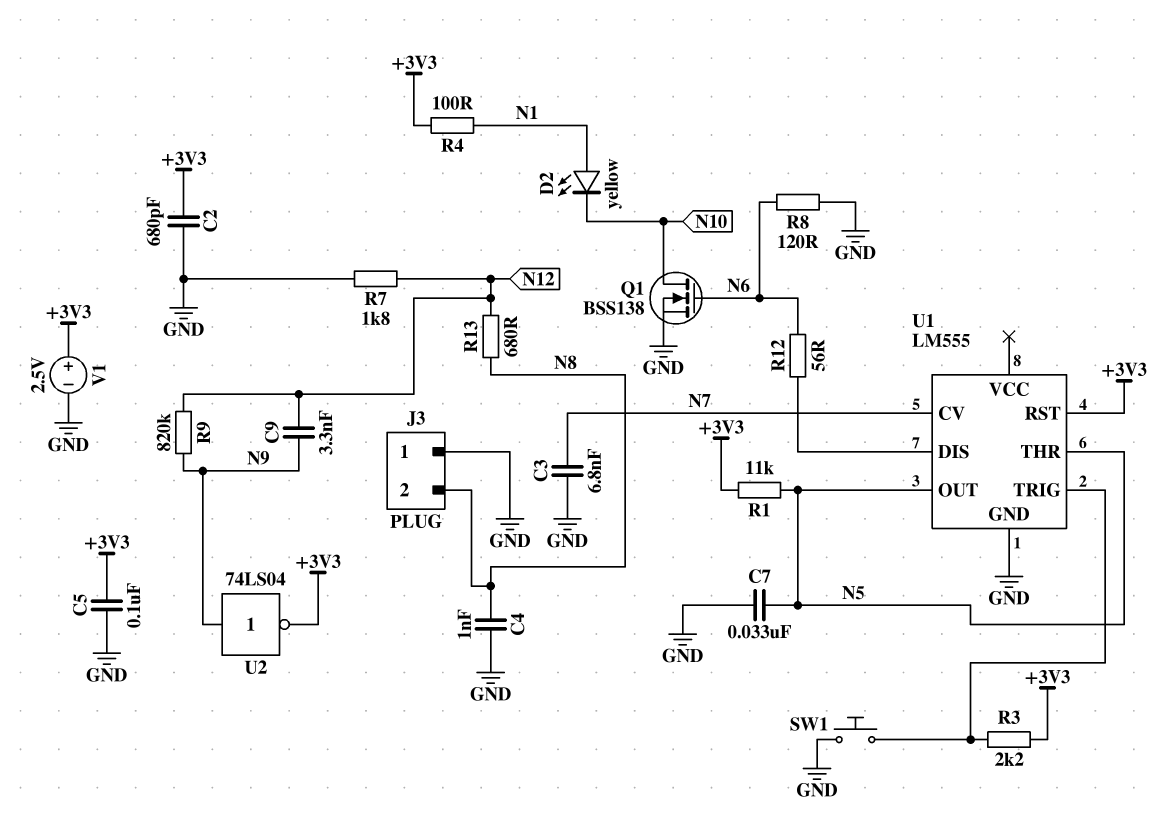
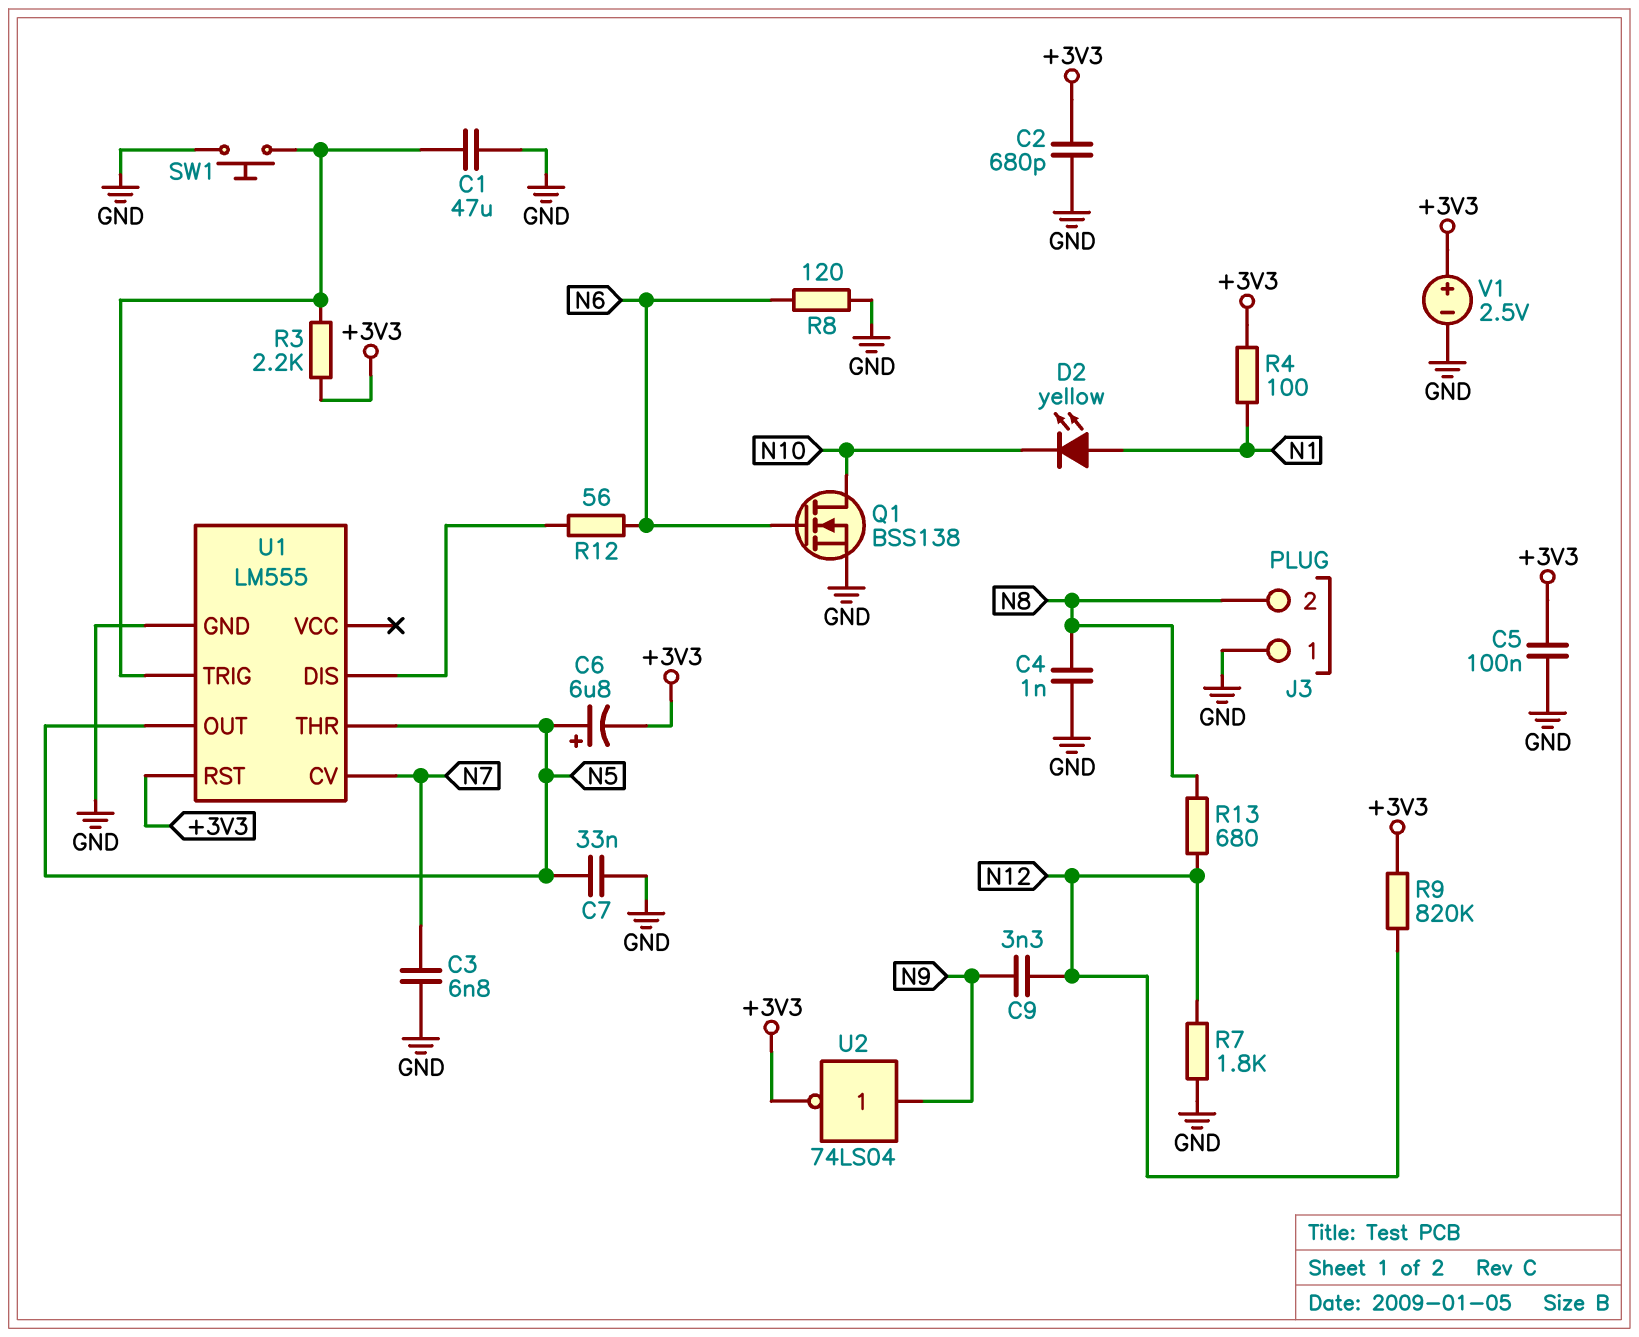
C1: none -> 47uF (GND, U1/TRIG)
C6: none -> 6.8uF (plus N5, minus +3V3)
R1: 11k (+3V3, N5) -> none
R9: 820k (N9, N12) -> 820k (+3V3, N12)

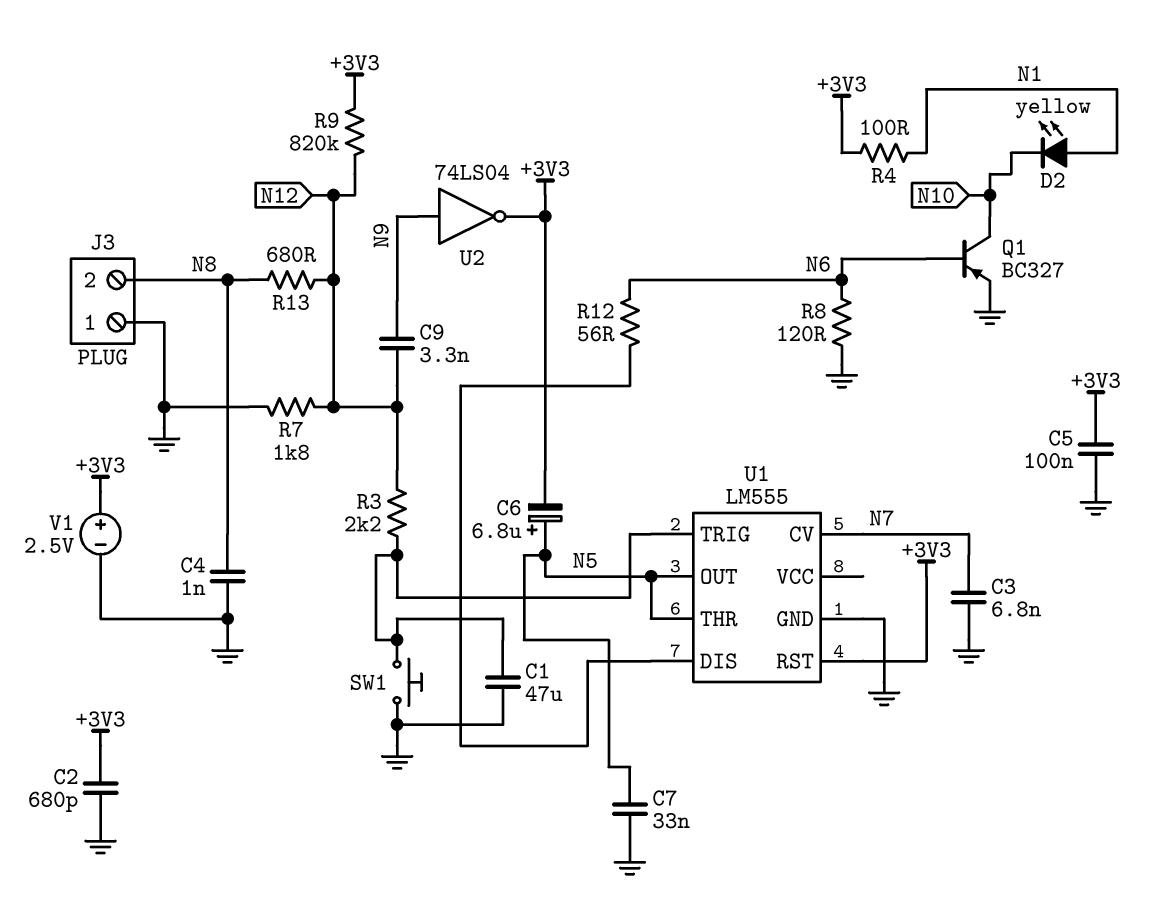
Q1: NMOS BSS138 (G N6, D N10, S GND) -> PNP BC327 (B N6, C N10, E GND)
R3: 2.2k (+3V3, U1/TRIG) -> 2.2k (N12, U1/TRIG)

